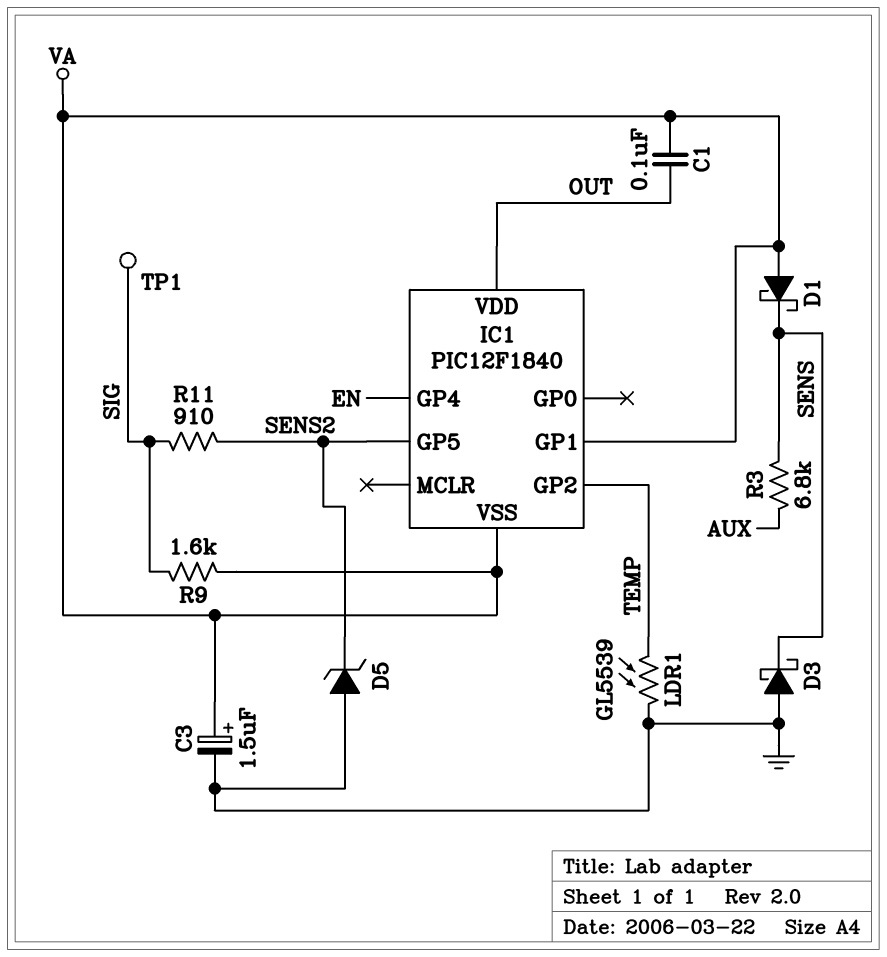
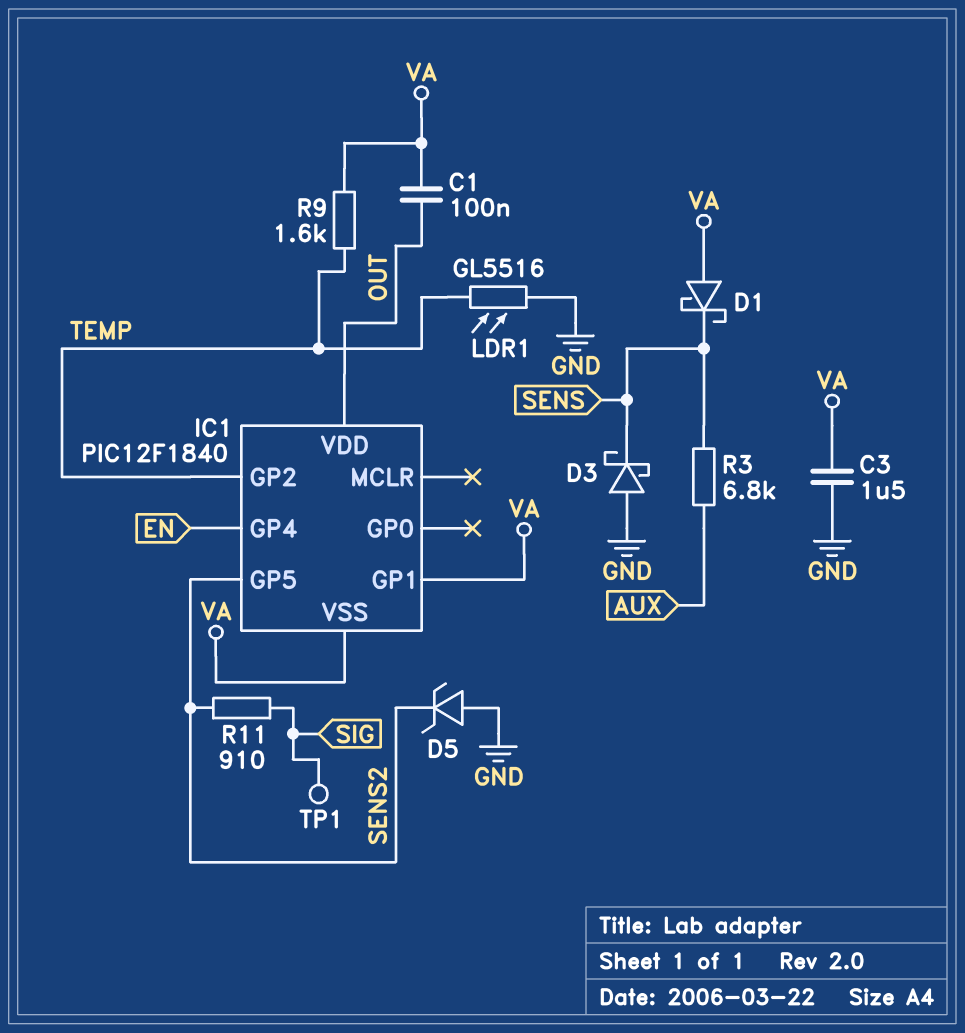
C3: 1.5uF (plus VA, minus GND) -> 1.5uF (GND, VA)
LDR1: GL5539 (GND, TEMP) -> GL5516 (GND, TEMP)
R9: 1.6k (SIG, VA) -> 1.6k (TEMP, VA)

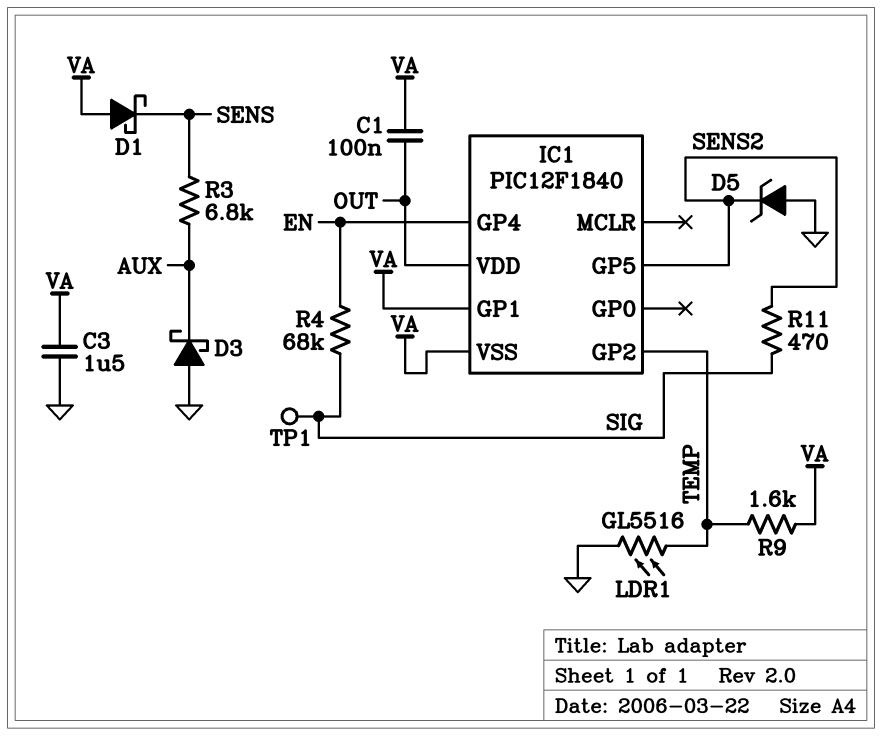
D3: schottky (A GND, K SENS) -> schottky (A GND, K AUX)
R4: none -> 68k (EN, SIG)
R11: 910 (SENS2, SIG) -> 470 (SENS2, SIG)

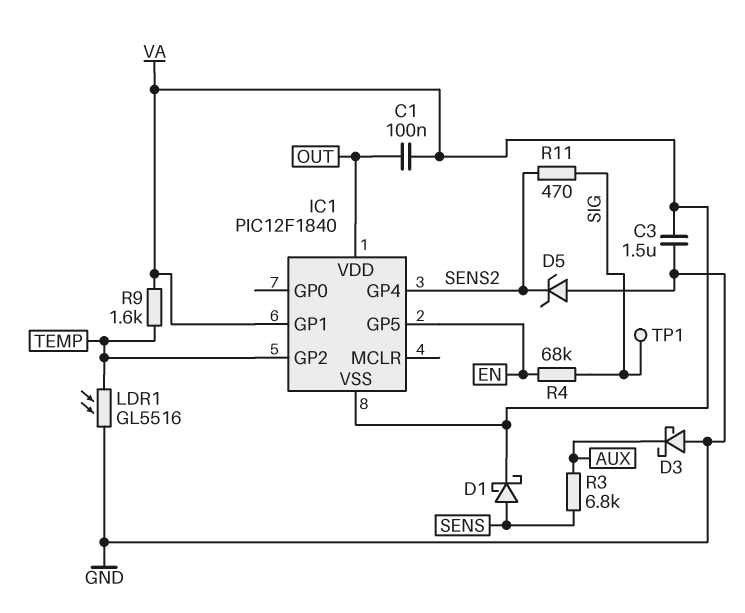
D1: schottky (A VA, K SENS) -> schottky (A SENS, K VA)
IC1 pin GP4: EN -> SENS2
IC1 pin GP5: SENS2 -> EN

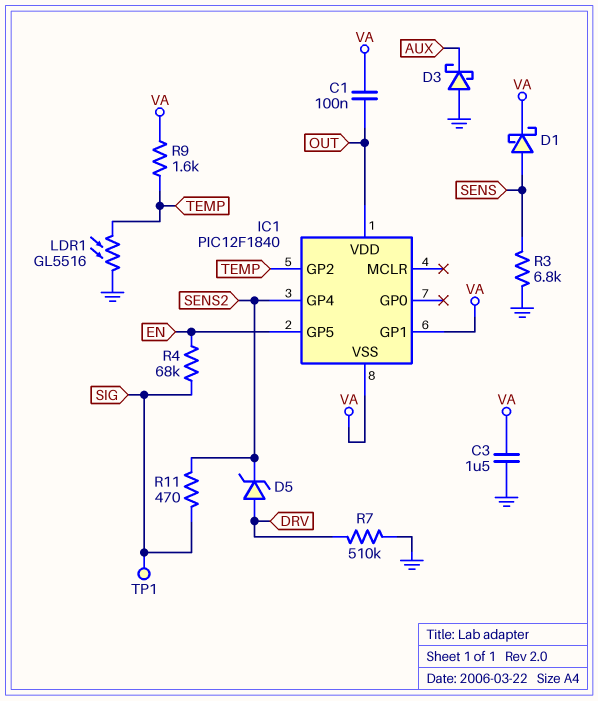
D5: zener (A GND, K SENS2) -> zener (A DRV, K SENS2)
R3: 6.8k (AUX, SENS) -> 6.8k (GND, SENS)
R7: none -> 510k (DRV, GND)

